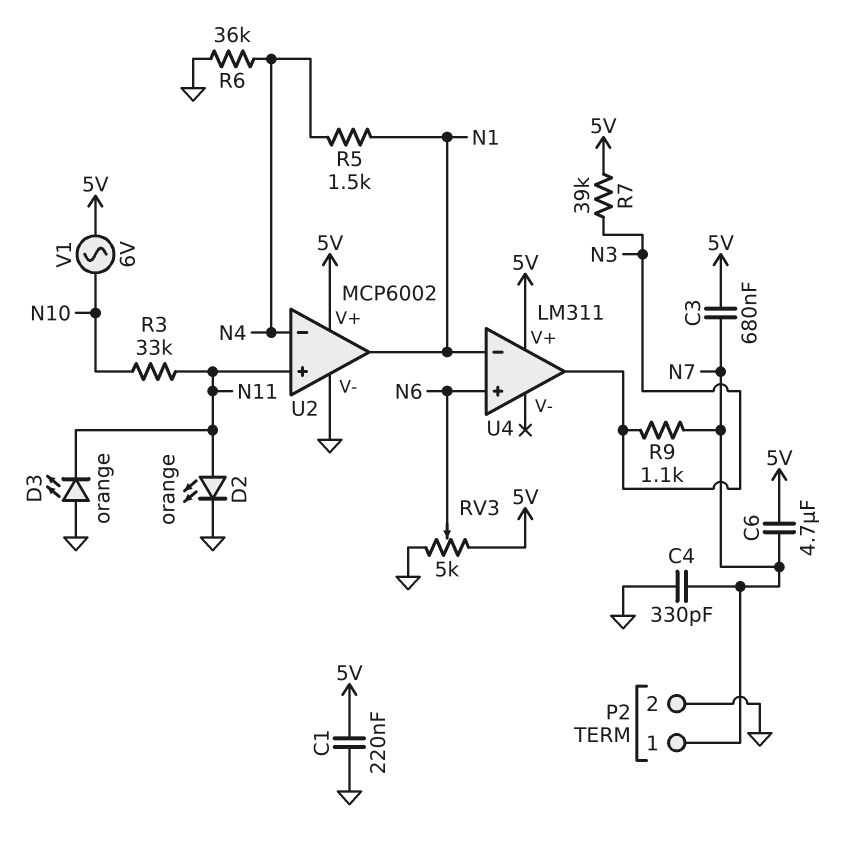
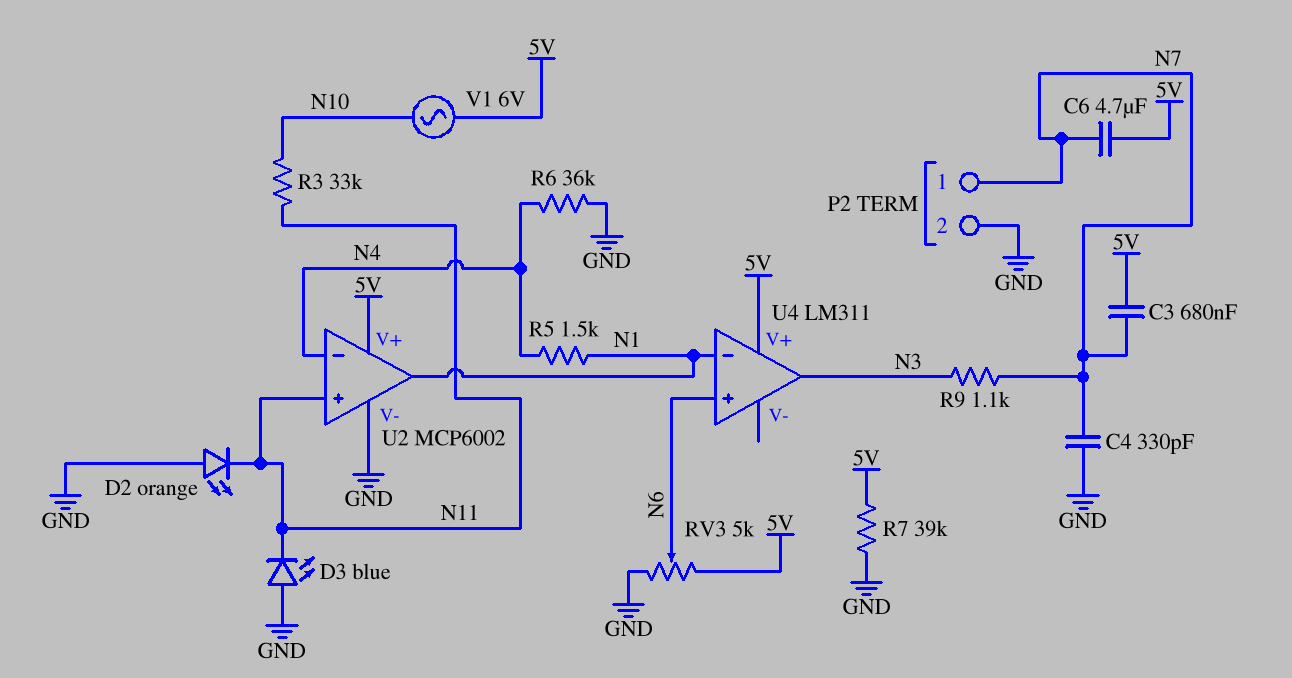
C1: 220nF (5V, GND) -> none
D2: LED orange (A N11, K GND) -> LED orange (A GND, K N11)
D3: LED orange (A GND, K N11) -> LED blue (A GND, K N11)
R7: 39k (5V, N3) -> 39k (5V, GND)

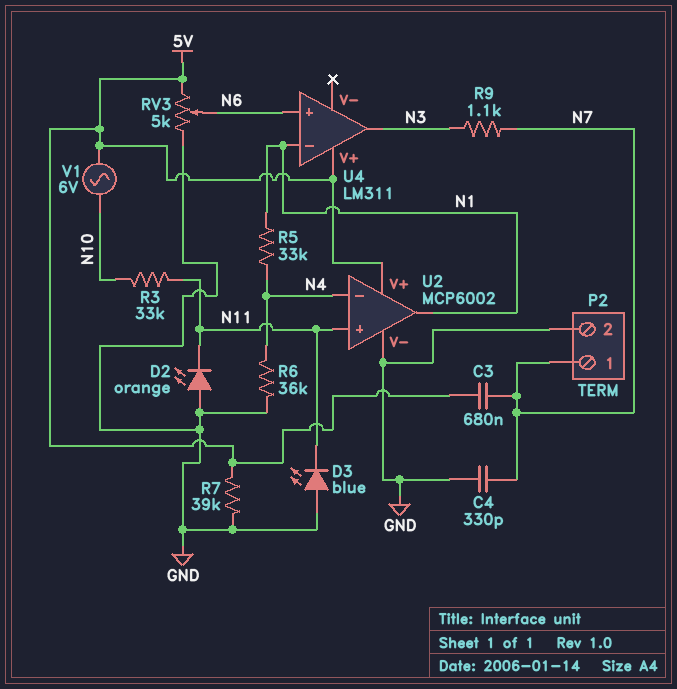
C6: 4.7uF (5V, N7) -> none
R5: 1.5k (N1, N4) -> 33k (N1, N4)

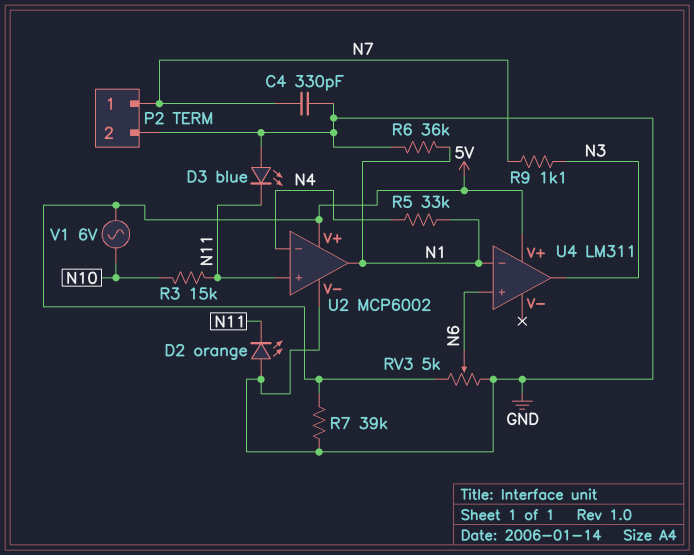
C3: 680nF (5V, N7) -> none
R3: 33k (N10, N11) -> 15k (N10, N11)
R6: 36k (GND, N4) -> 36k (GND, N1)

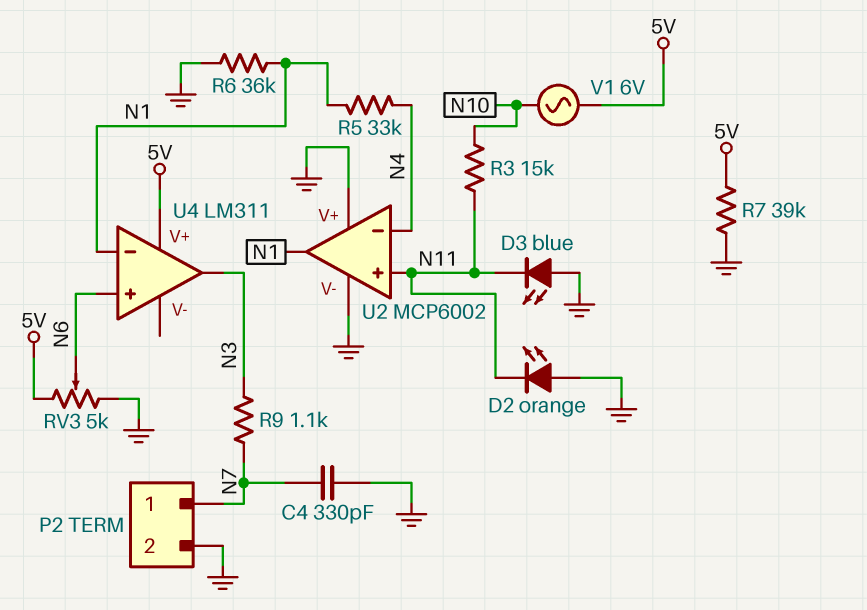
U2 pin V+: 5V -> GND

